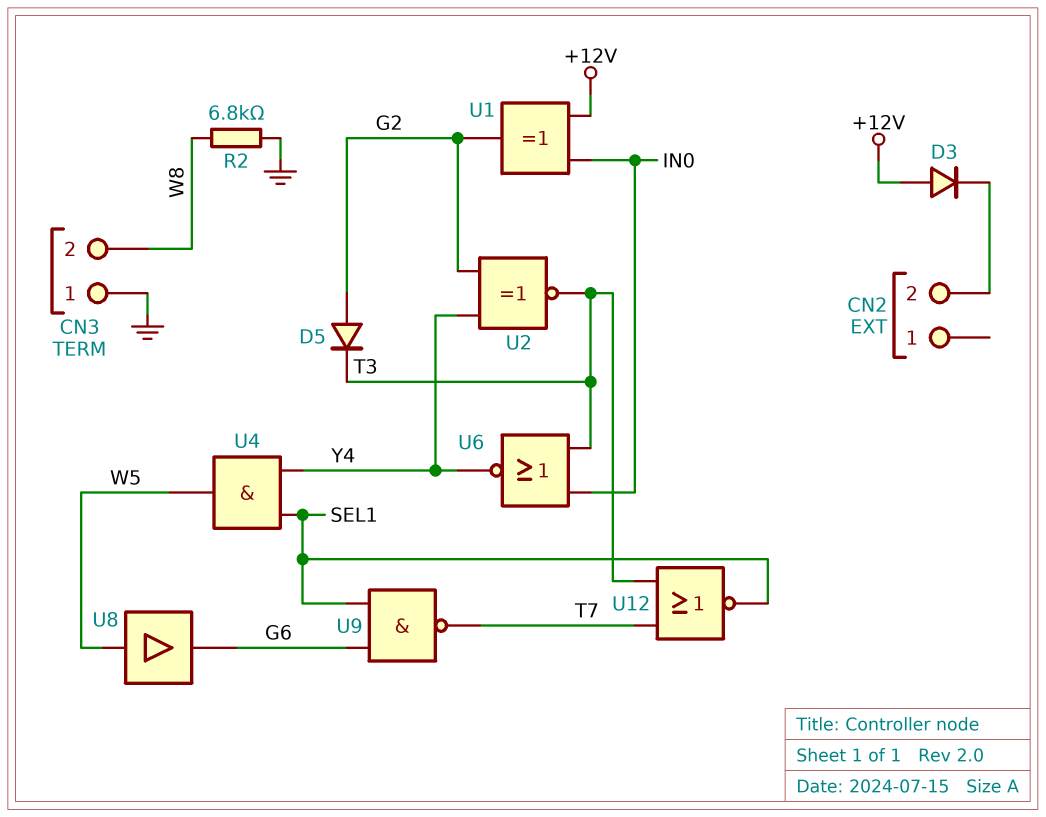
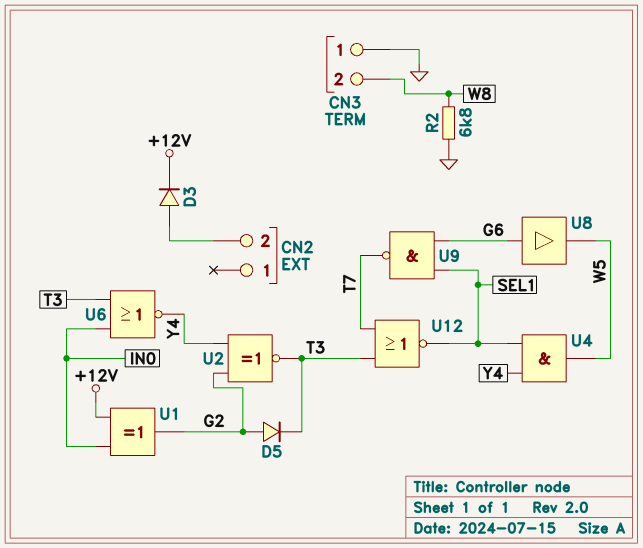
D3: diode (A +12V, K CN2/2) -> diode (A CN2/2, K +12V)
U8: buffer (in W5, out G6) -> buffer (in G6, out W5)

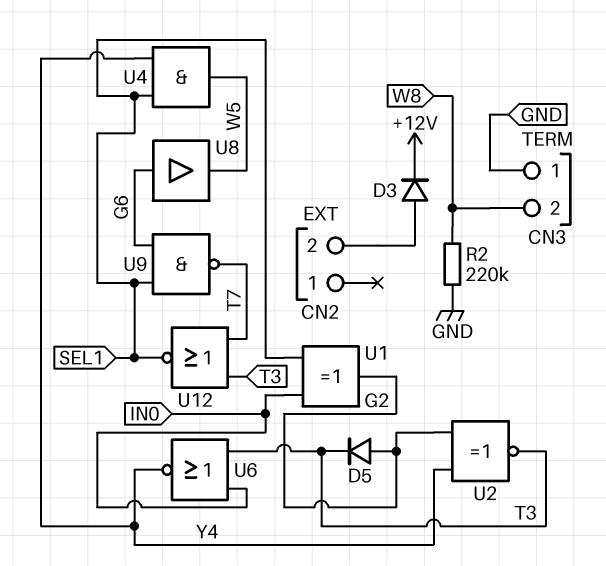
R2: 6.8k (GND, W8) -> 220k (GND, W8)
U1: XOR (in +12V, in IN0, out G2) -> XOR (in IN0, in SEL1, out G2)

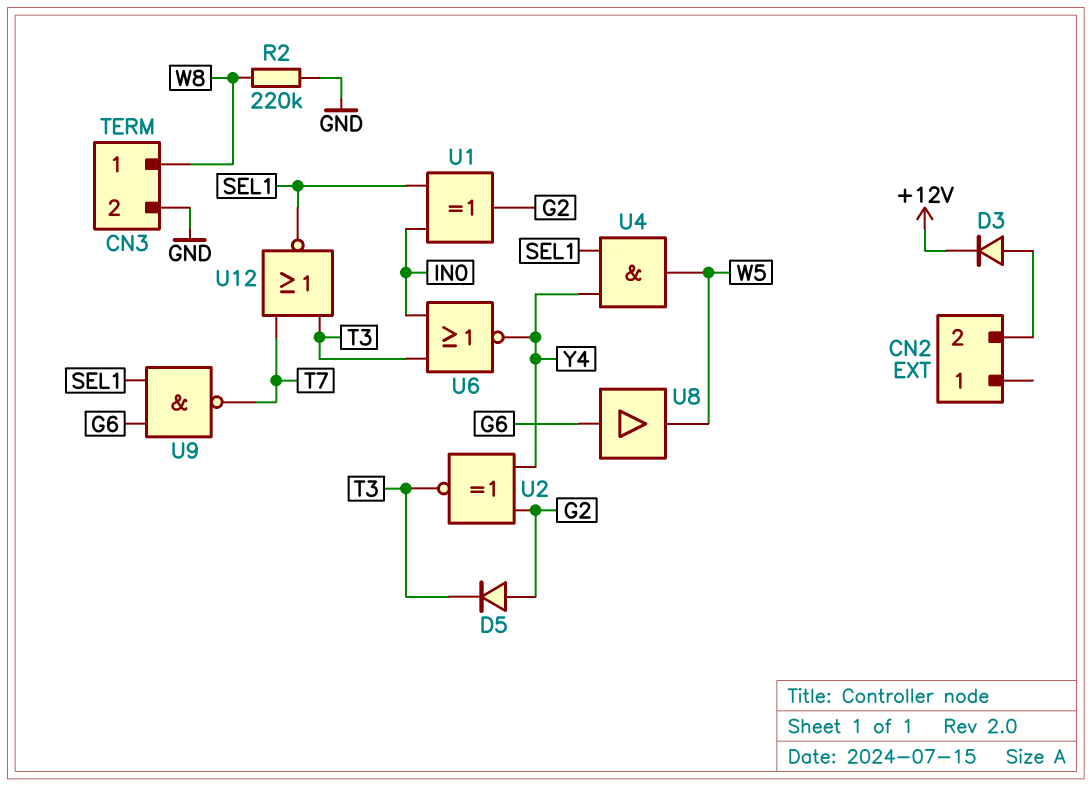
CN3 pin 1: GND -> W8
CN3 pin 2: W8 -> GND

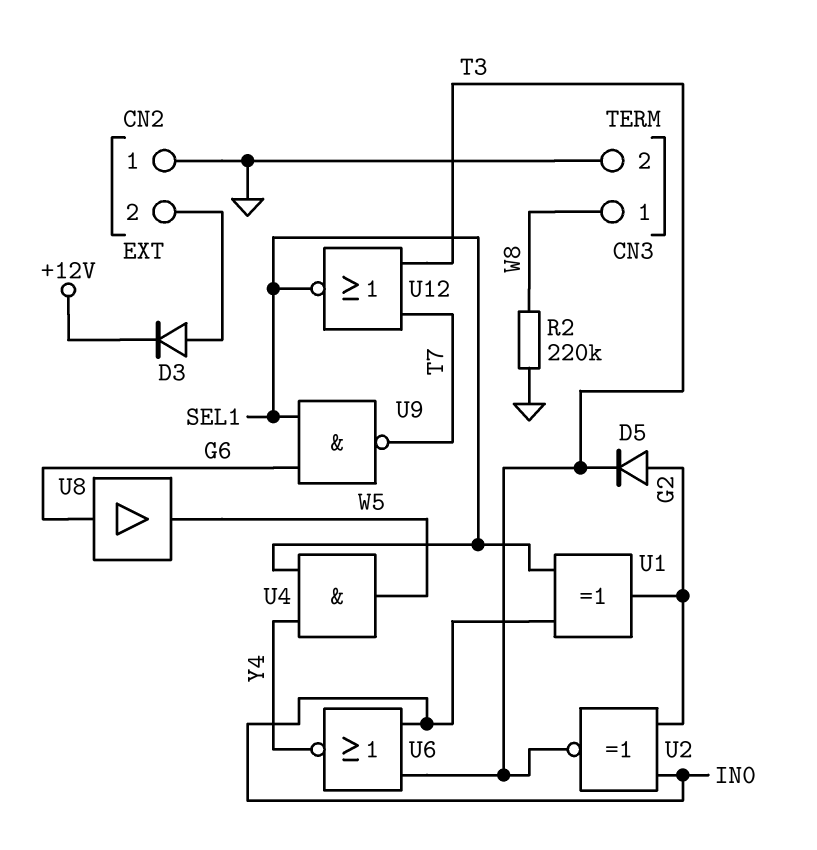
CN2 pin 1: none -> GND
U2: XNOR (in G2, in Y4, out T3) -> XNOR (in G2, in IN0, out T3)

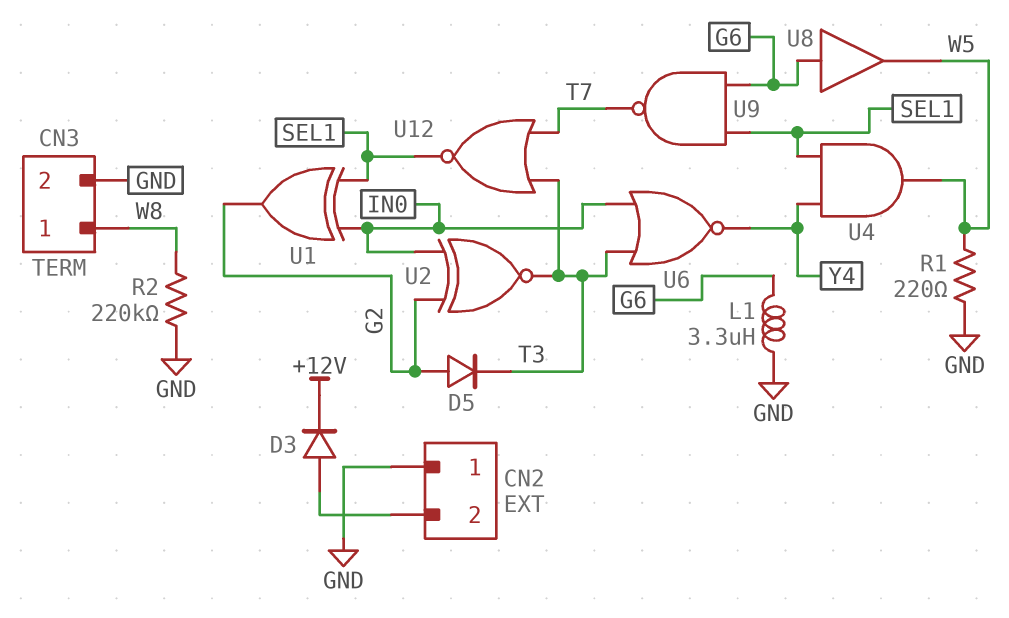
L1: none -> 3.3uH (G6, GND)
R1: none -> 220 (GND, W5)

